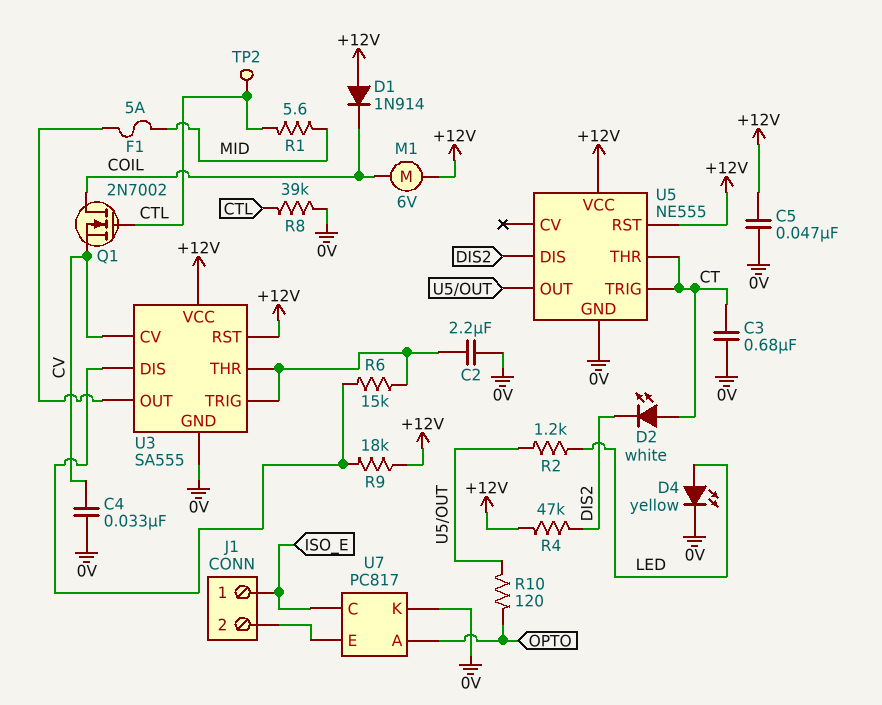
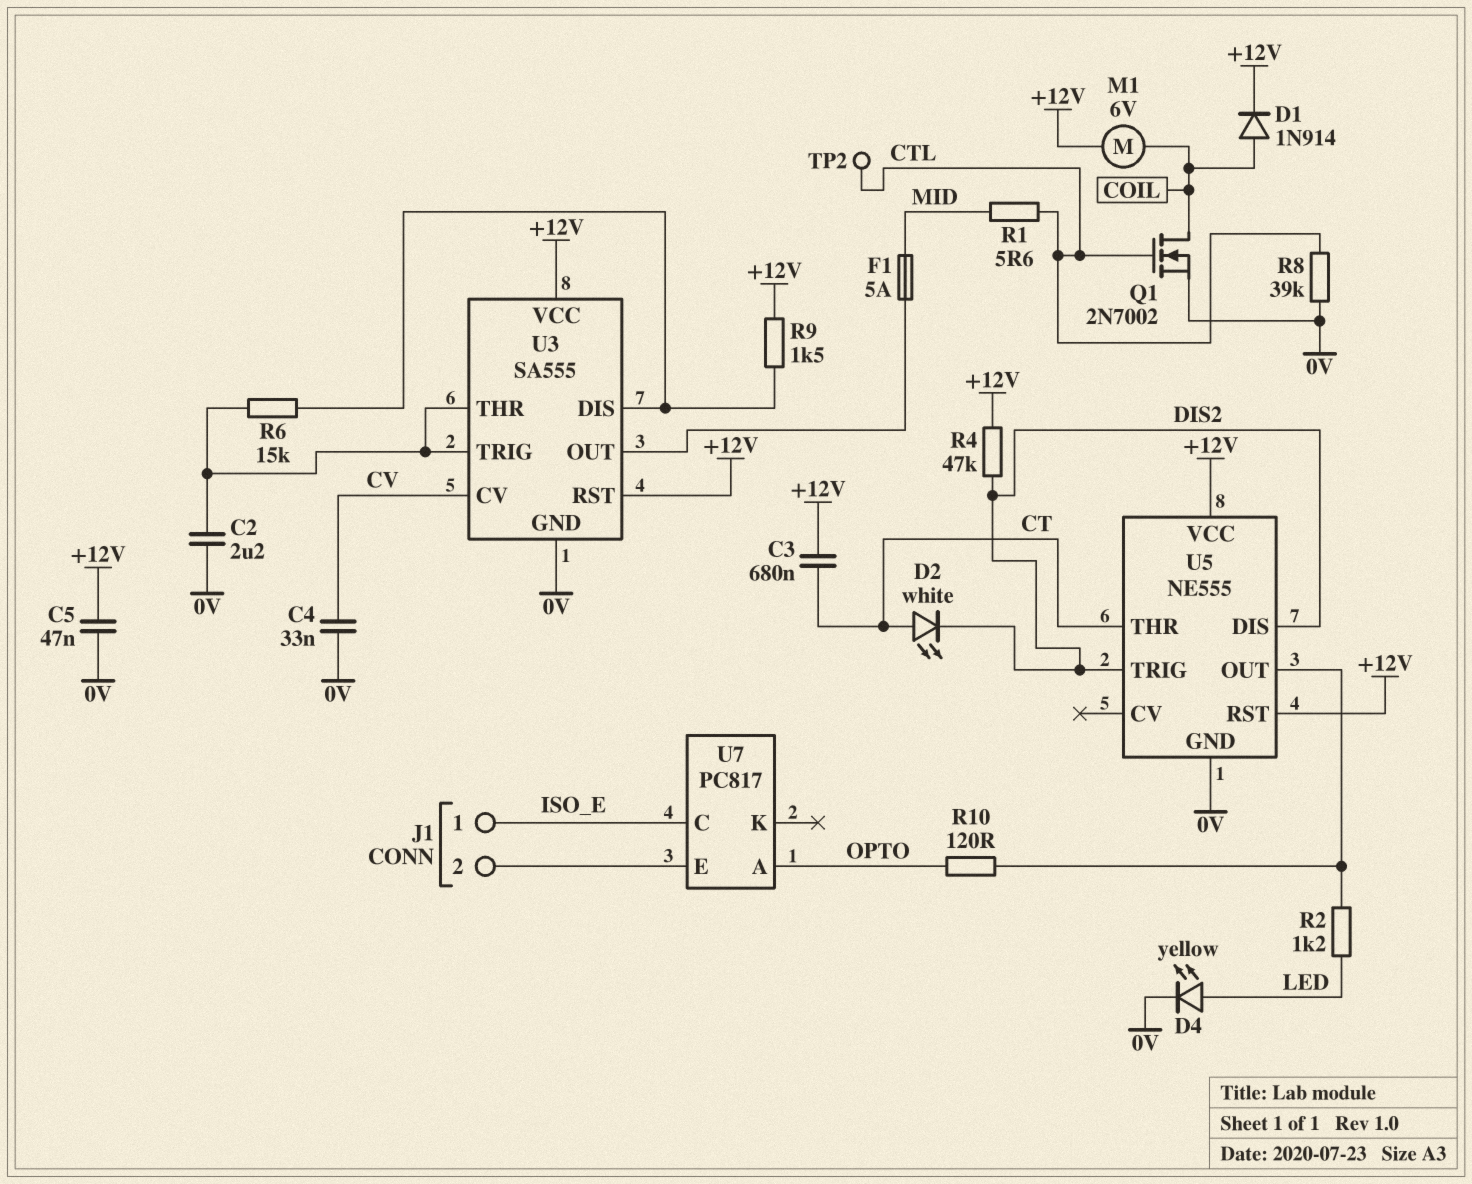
C3: 680nF (0V, CT) -> 680nF (+12V, CT)
D1: diode 1N914 (A +12V, K COIL) -> diode 1N914 (A COIL, K +12V)
Q1: NMOS 2N7002 (G CTL, D COIL, S CV) -> NMOS 2N7002 (G CTL, D COIL, S 0V)
R9: 18k (+12V, U3/DIS) -> 1.5k (+12V, U3/DIS)
U5 pin TRIG: CT -> DIS2
U7 pin K: 0V -> none

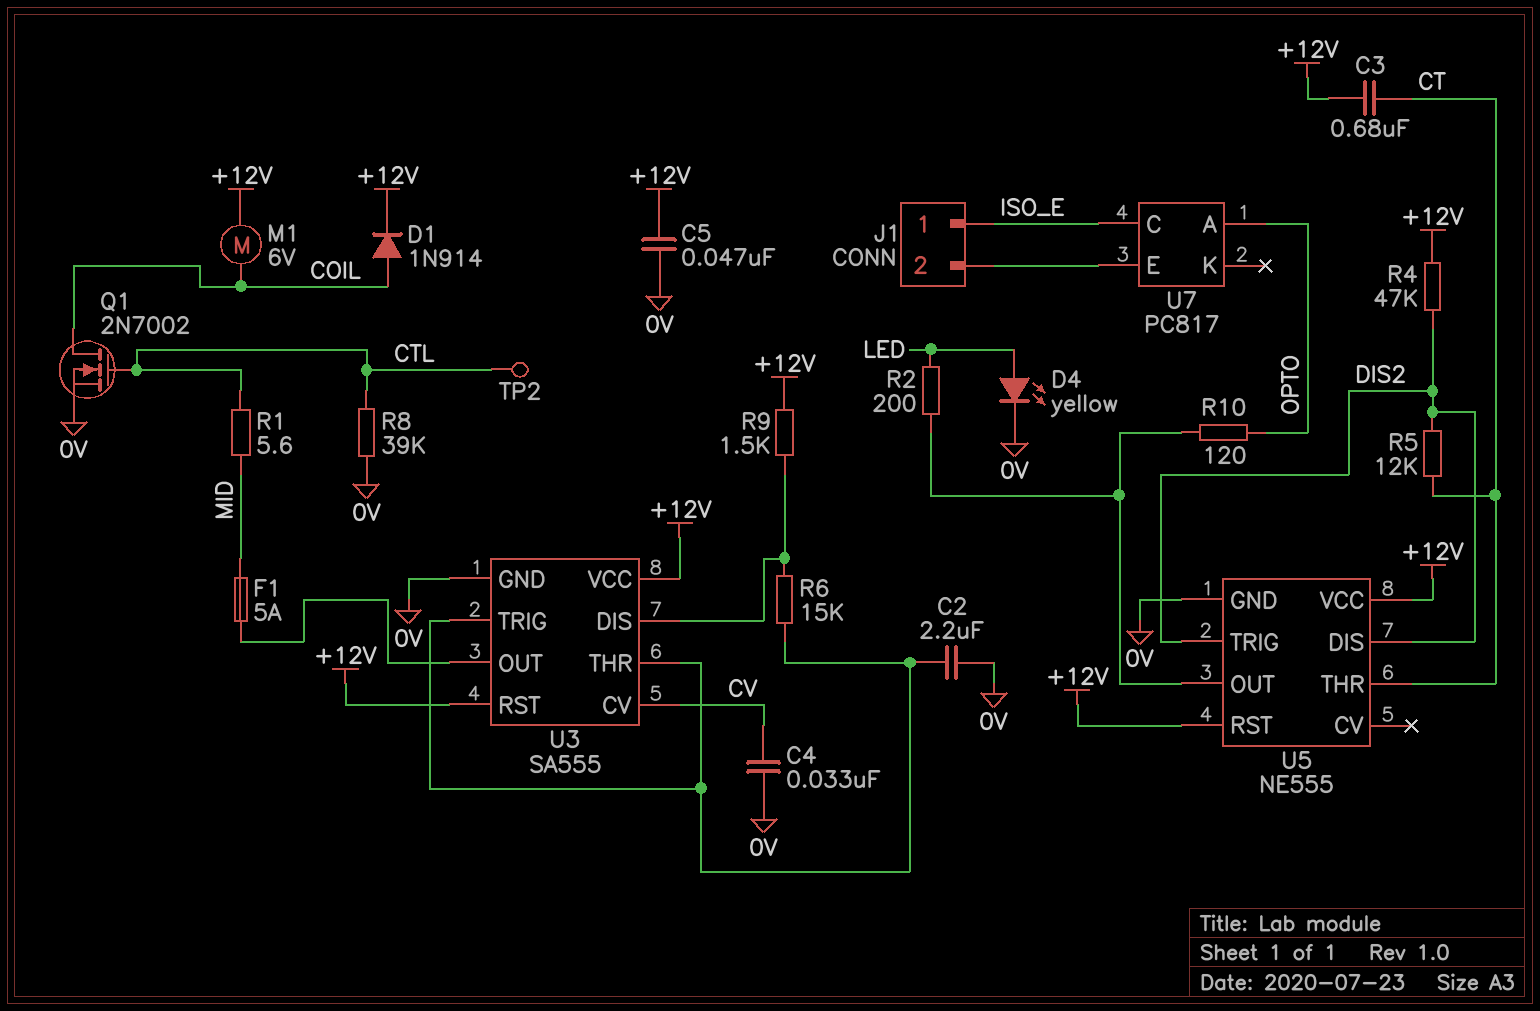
D2: LED white (A CT, K DIS2) -> none
R2: 1.2k (LED, U5/OUT) -> 200 (LED, U5/OUT)
R5: none -> 12k (CT, DIS2)

